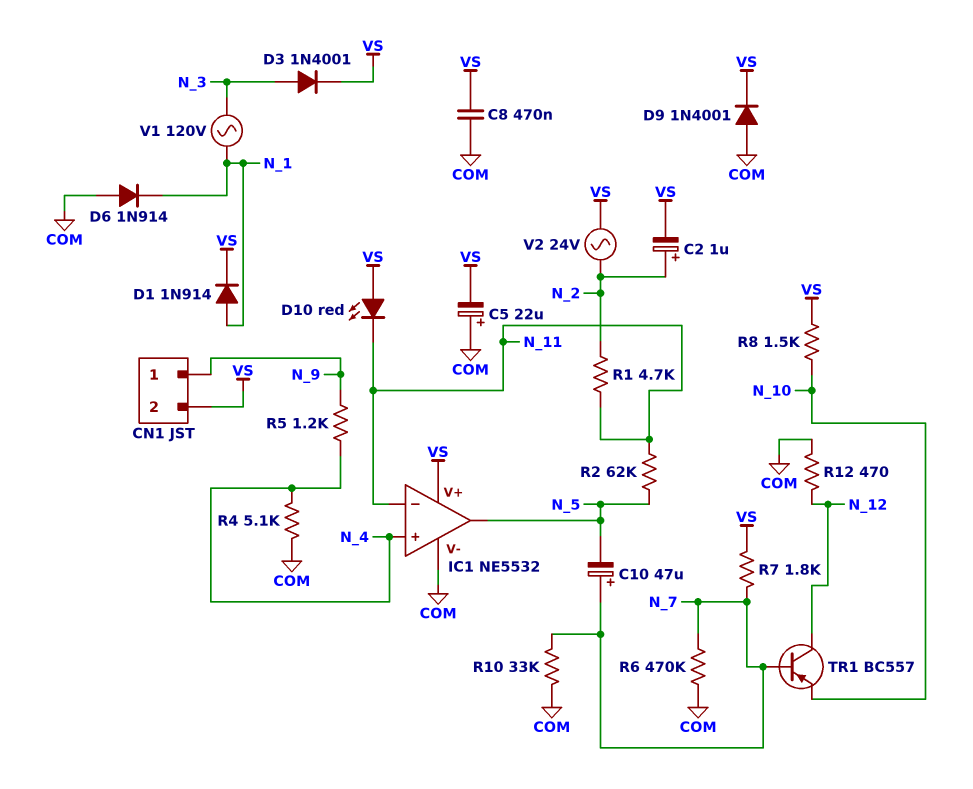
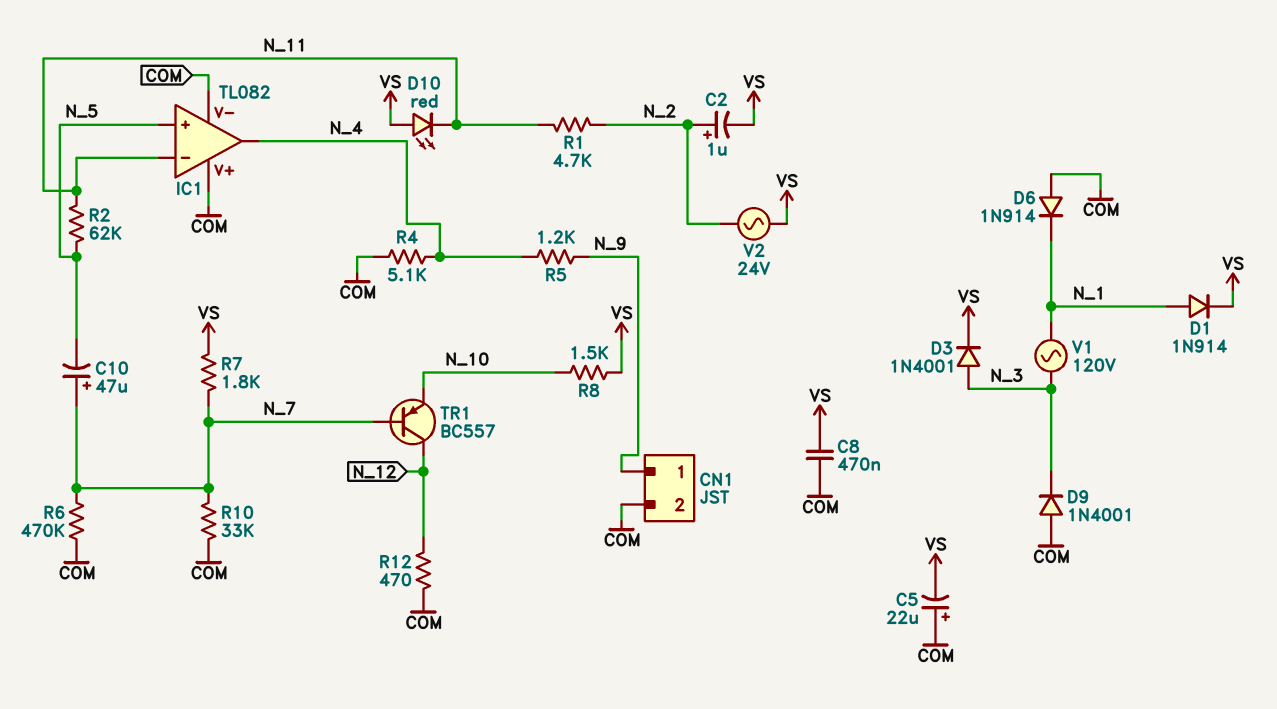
CN1 pin 2: VS -> COM
D9: diode 1N4001 (A COM, K VS) -> diode 1N4001 (A COM, K N_3)
IC1: NE5532 -> TL082
IC1 pin V+: VS -> COM
IC1 pin in+: N_4 -> N_5
IC1 pin out: N_5 -> N_4

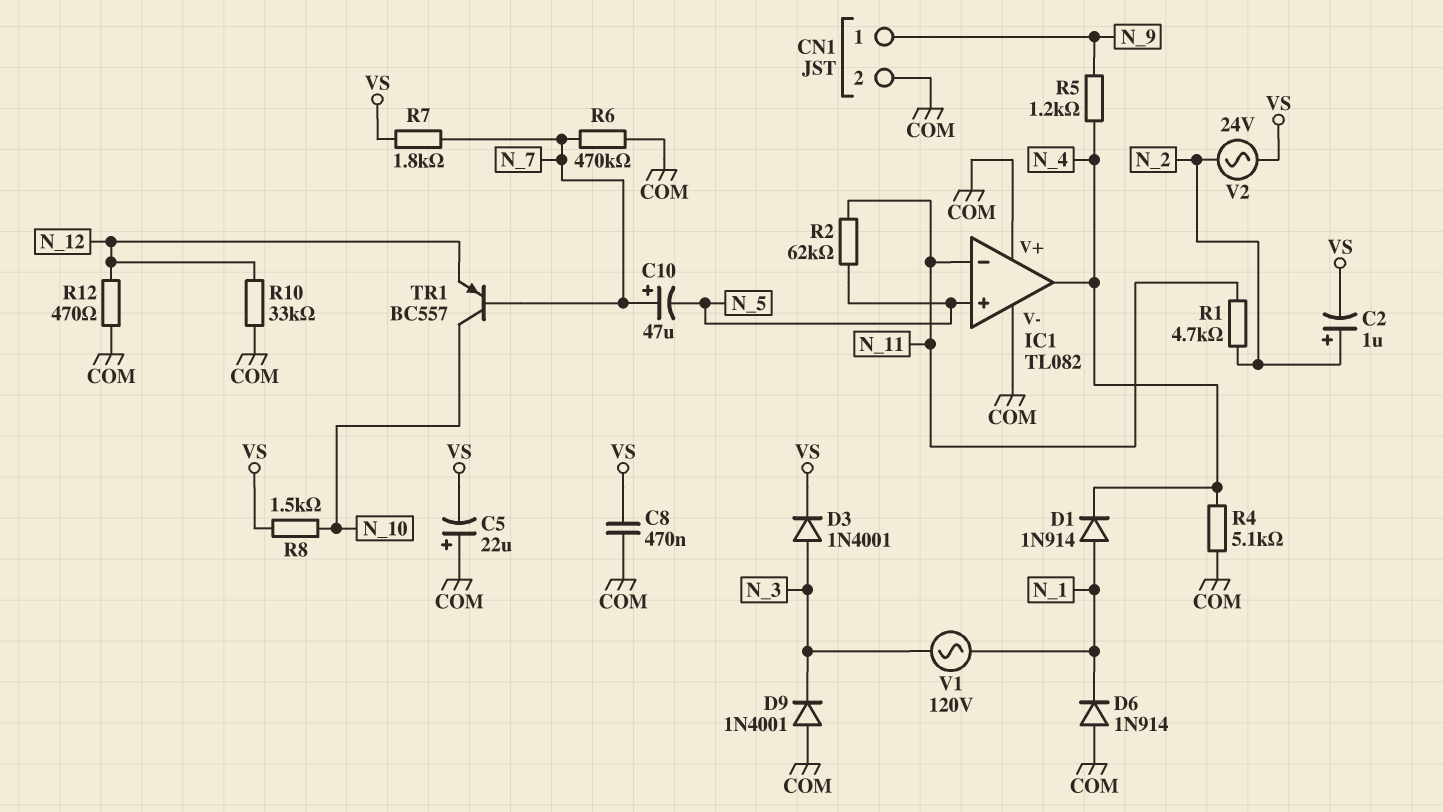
D1: diode 1N914 (A N_1, K VS) -> diode 1N914 (A N_1, K N_4)
D10: LED red (A VS, K N_11) -> none
R10: 33k (COM, N_7) -> 33k (COM, N_12)
TR1: PNP BC557 (B N_7, C N_12, E N_10) -> PNP BC557 (B N_7, C N_10, E N_12)

